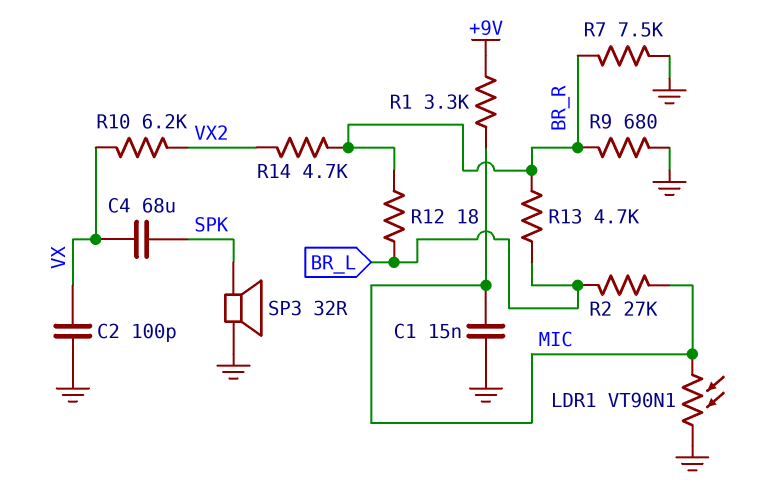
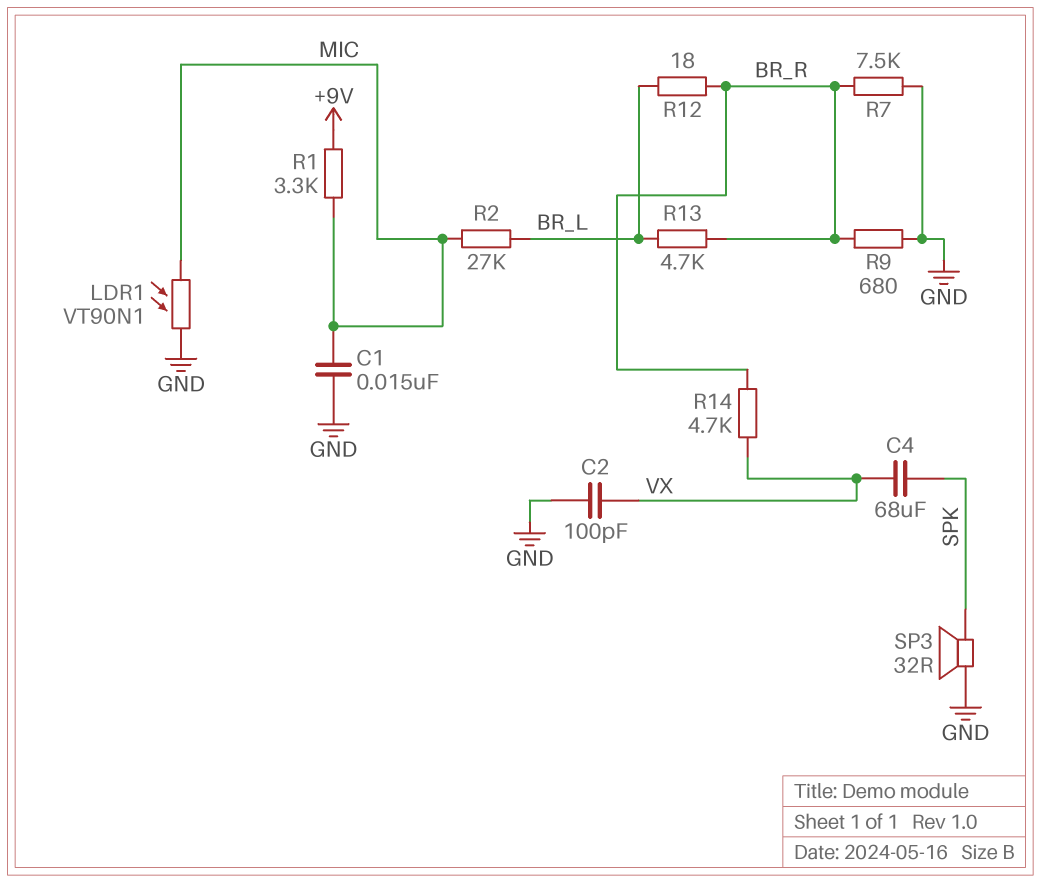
R10: 6.2k (VX, VX2) -> none
R14: 4.7k (BR_R, VX2) -> 4.7k (BR_R, VX)

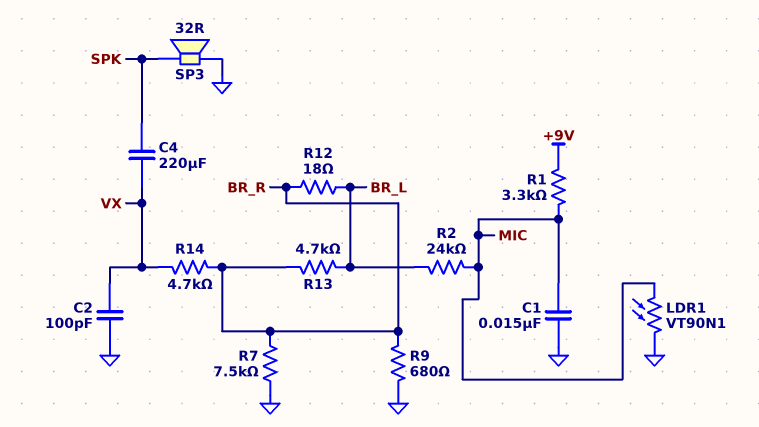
C4: 68uF (SPK, VX) -> 220uF (SPK, VX)
R2: 27k (BR_L, MIC) -> 24k (BR_L, MIC)

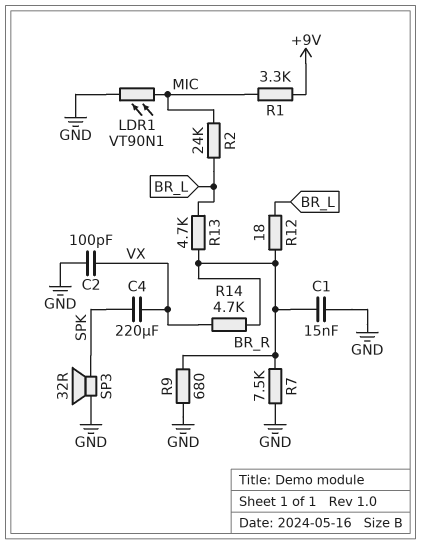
C1: 15nF (GND, MIC) -> 15nF (BR_R, GND)

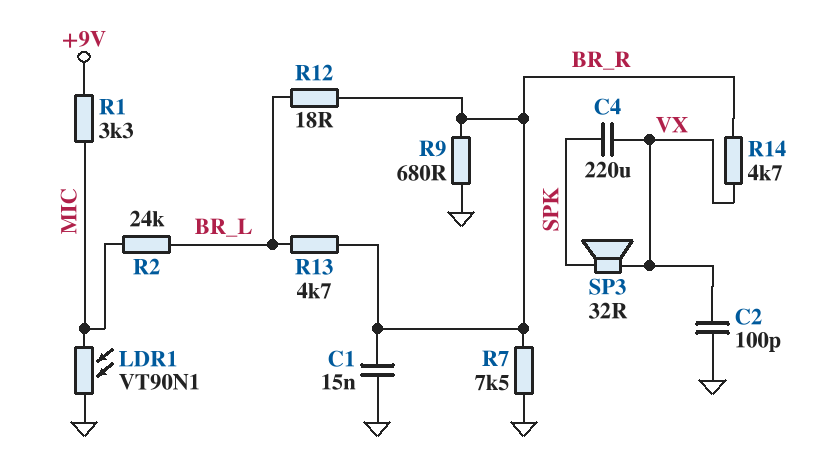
SP3: speaker 32R (GND, SPK) -> speaker 32R (SPK, VX)

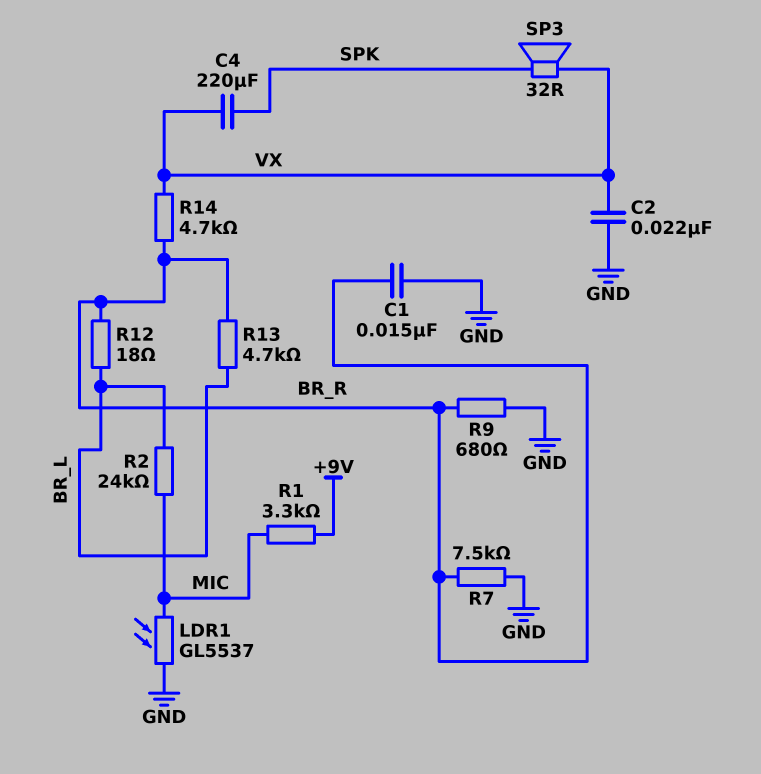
C2: 100pF (GND, VX) -> 22nF (GND, VX)
LDR1: VT90N1 (GND, MIC) -> GL5537 (GND, MIC)

